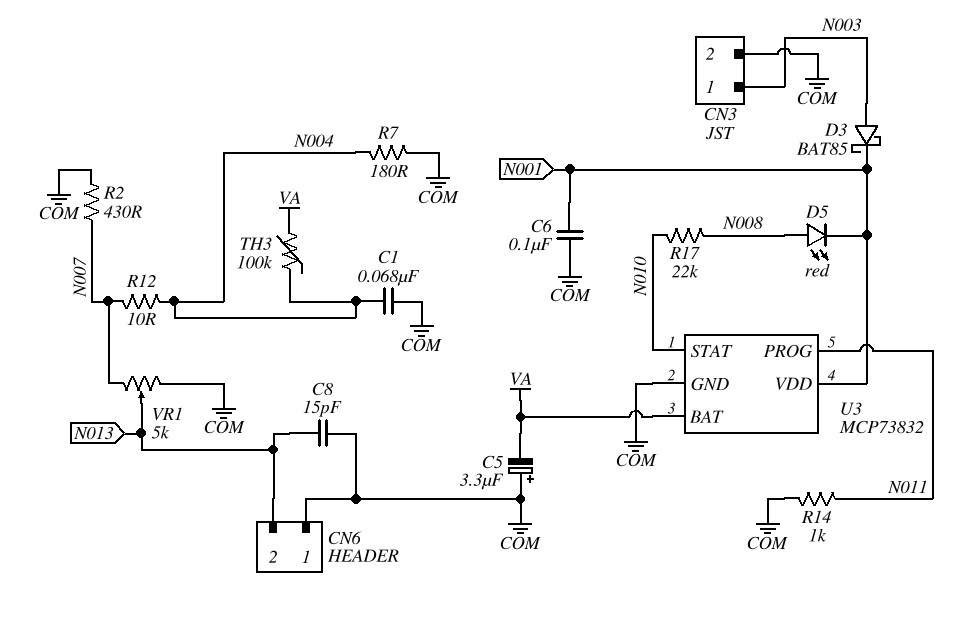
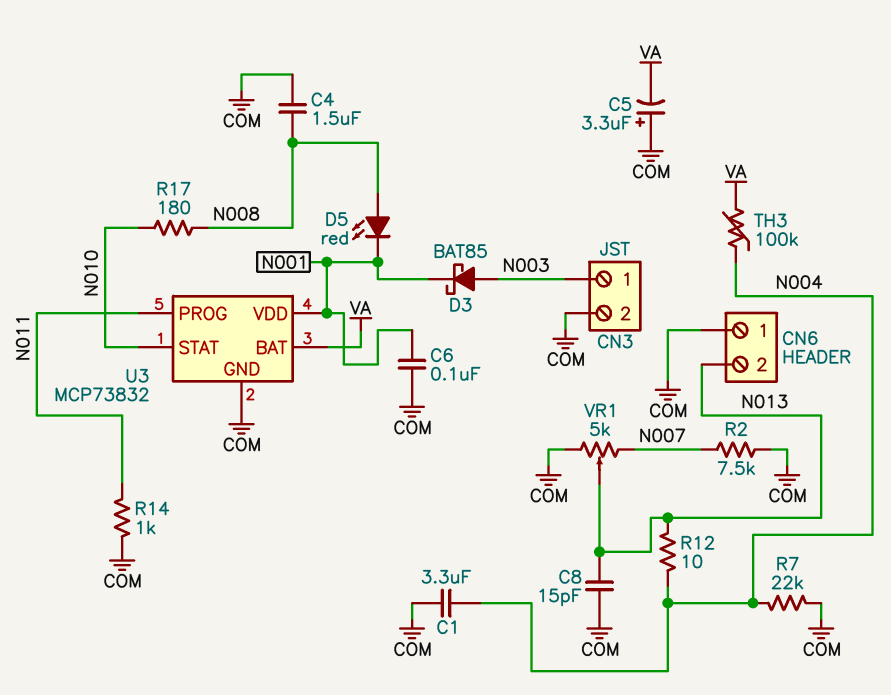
C1: 68nF (COM, N004) -> 3.3uF (COM, N004)
C4: none -> 1.5uF (COM, N008)
R2: 430 (COM, N007) -> 7.5k (COM, N007)
R7: 180 (COM, N004) -> 22k (COM, N004)
R12: 10 (N004, N007) -> 10 (N004, N013)
R17: 22k (N008, N010) -> 180 (N008, N010)

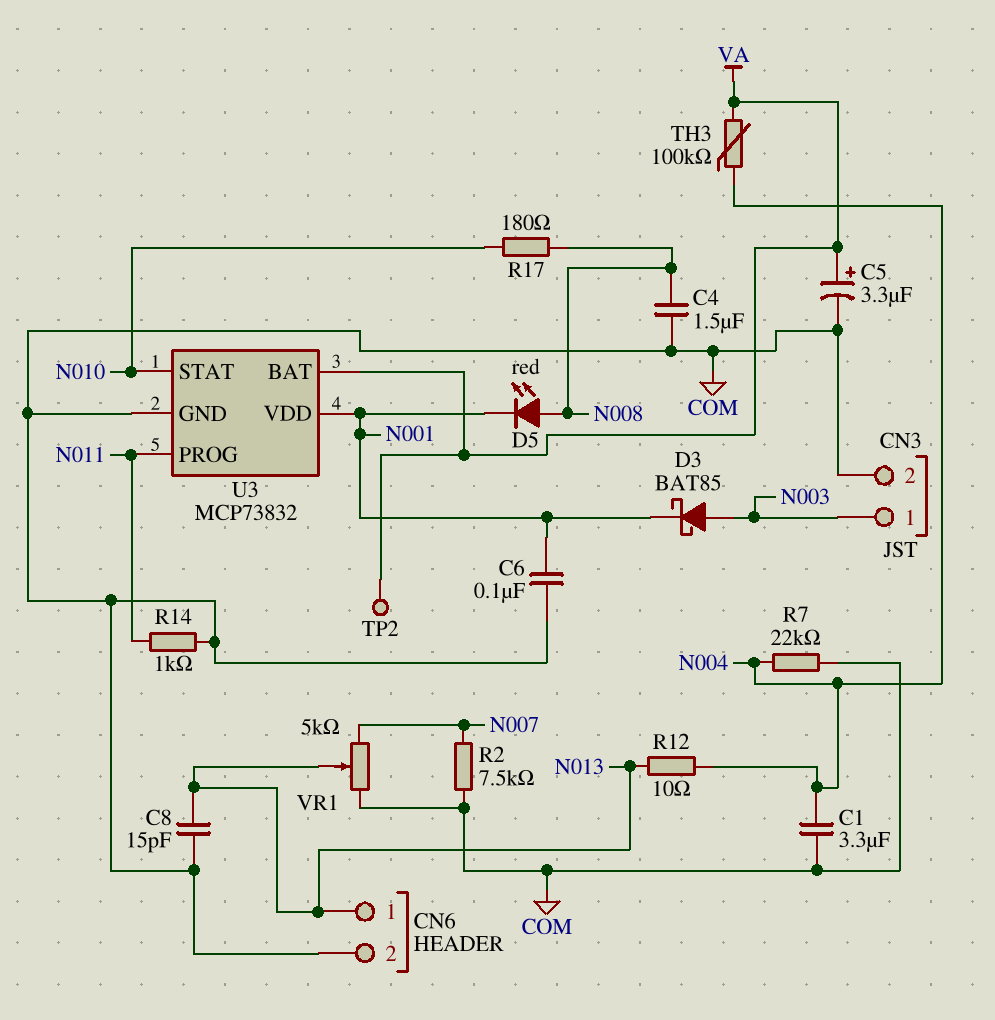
C5: 3.3uF (plus COM, minus VA) -> 3.3uF (plus VA, minus COM)
CN6 pin 1: COM -> N013
CN6 pin 2: N013 -> COM
TP2: none -> test point (VA)

